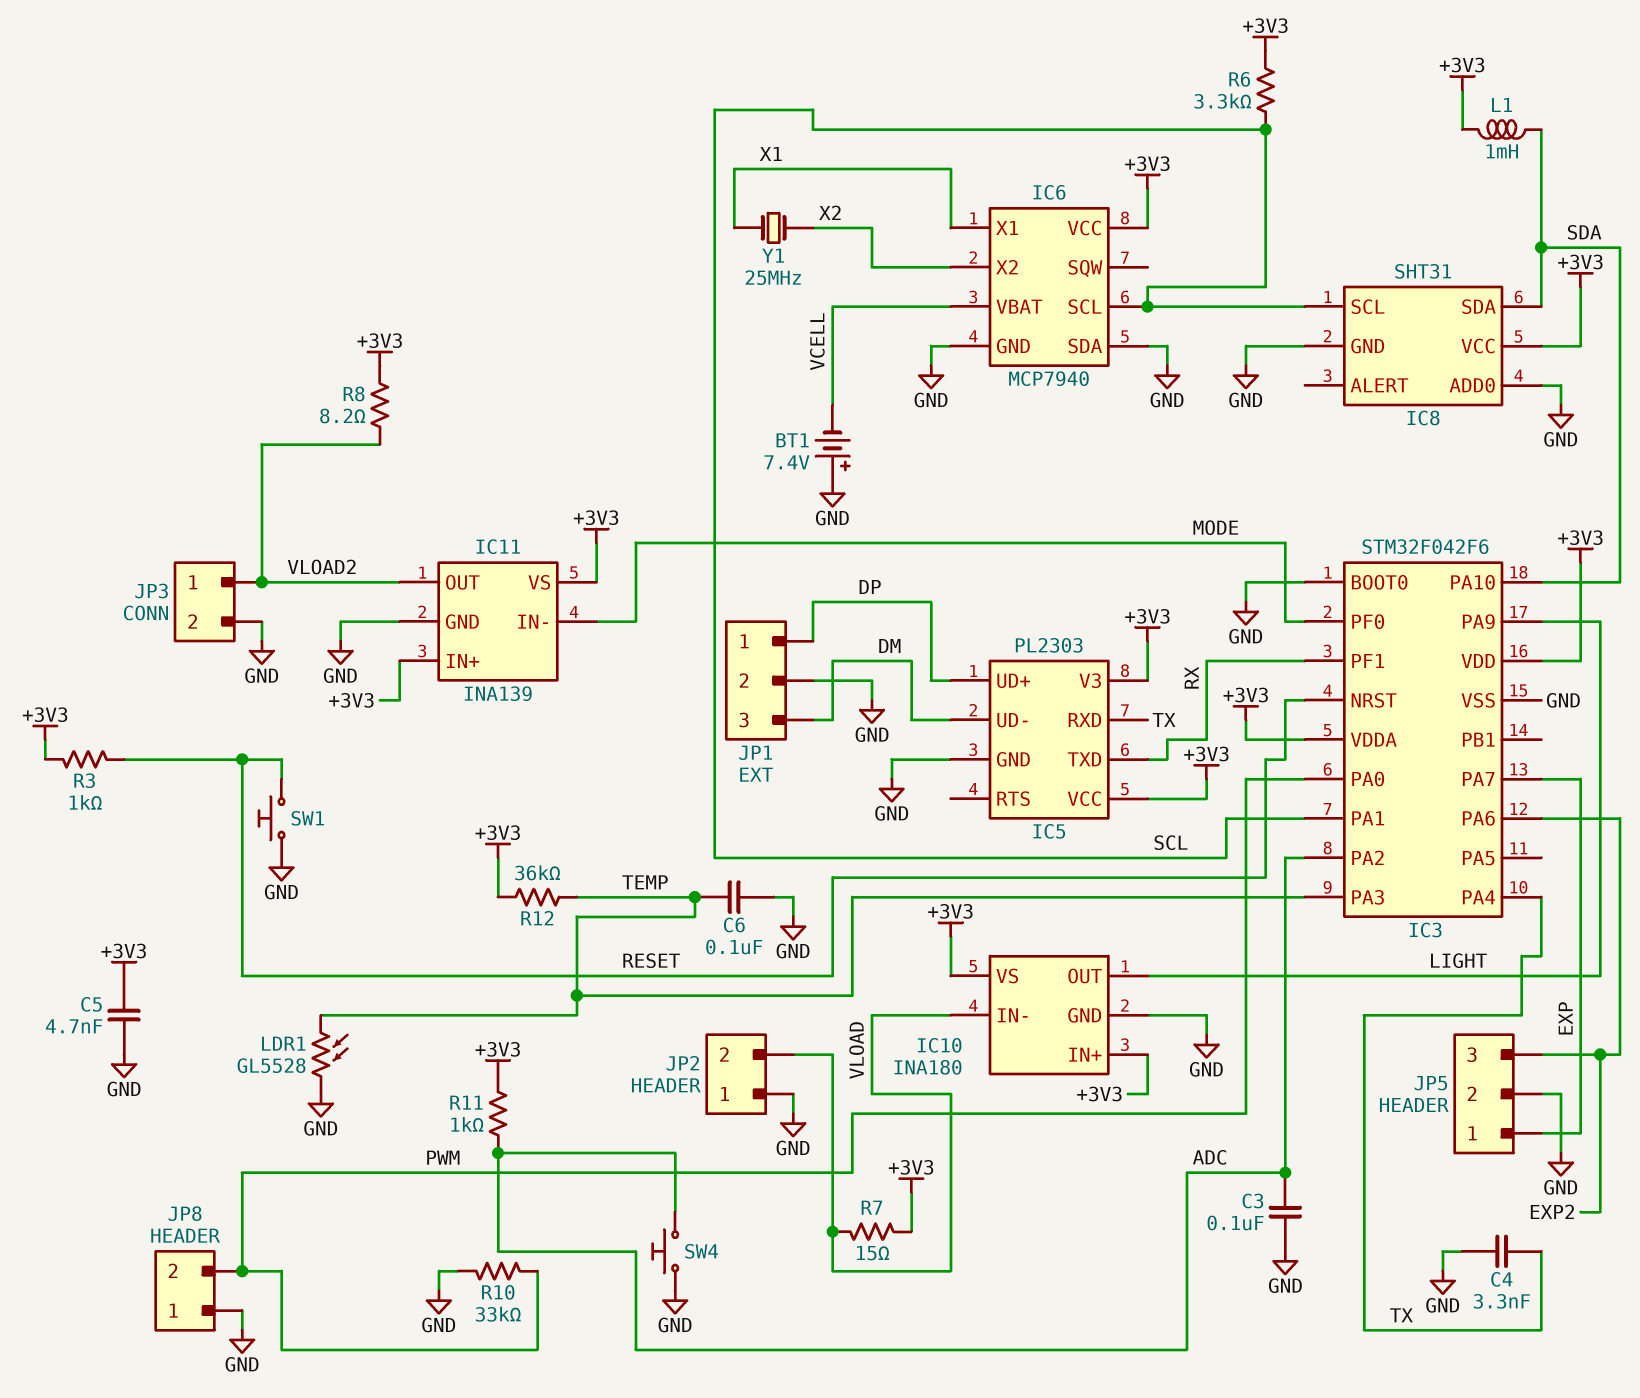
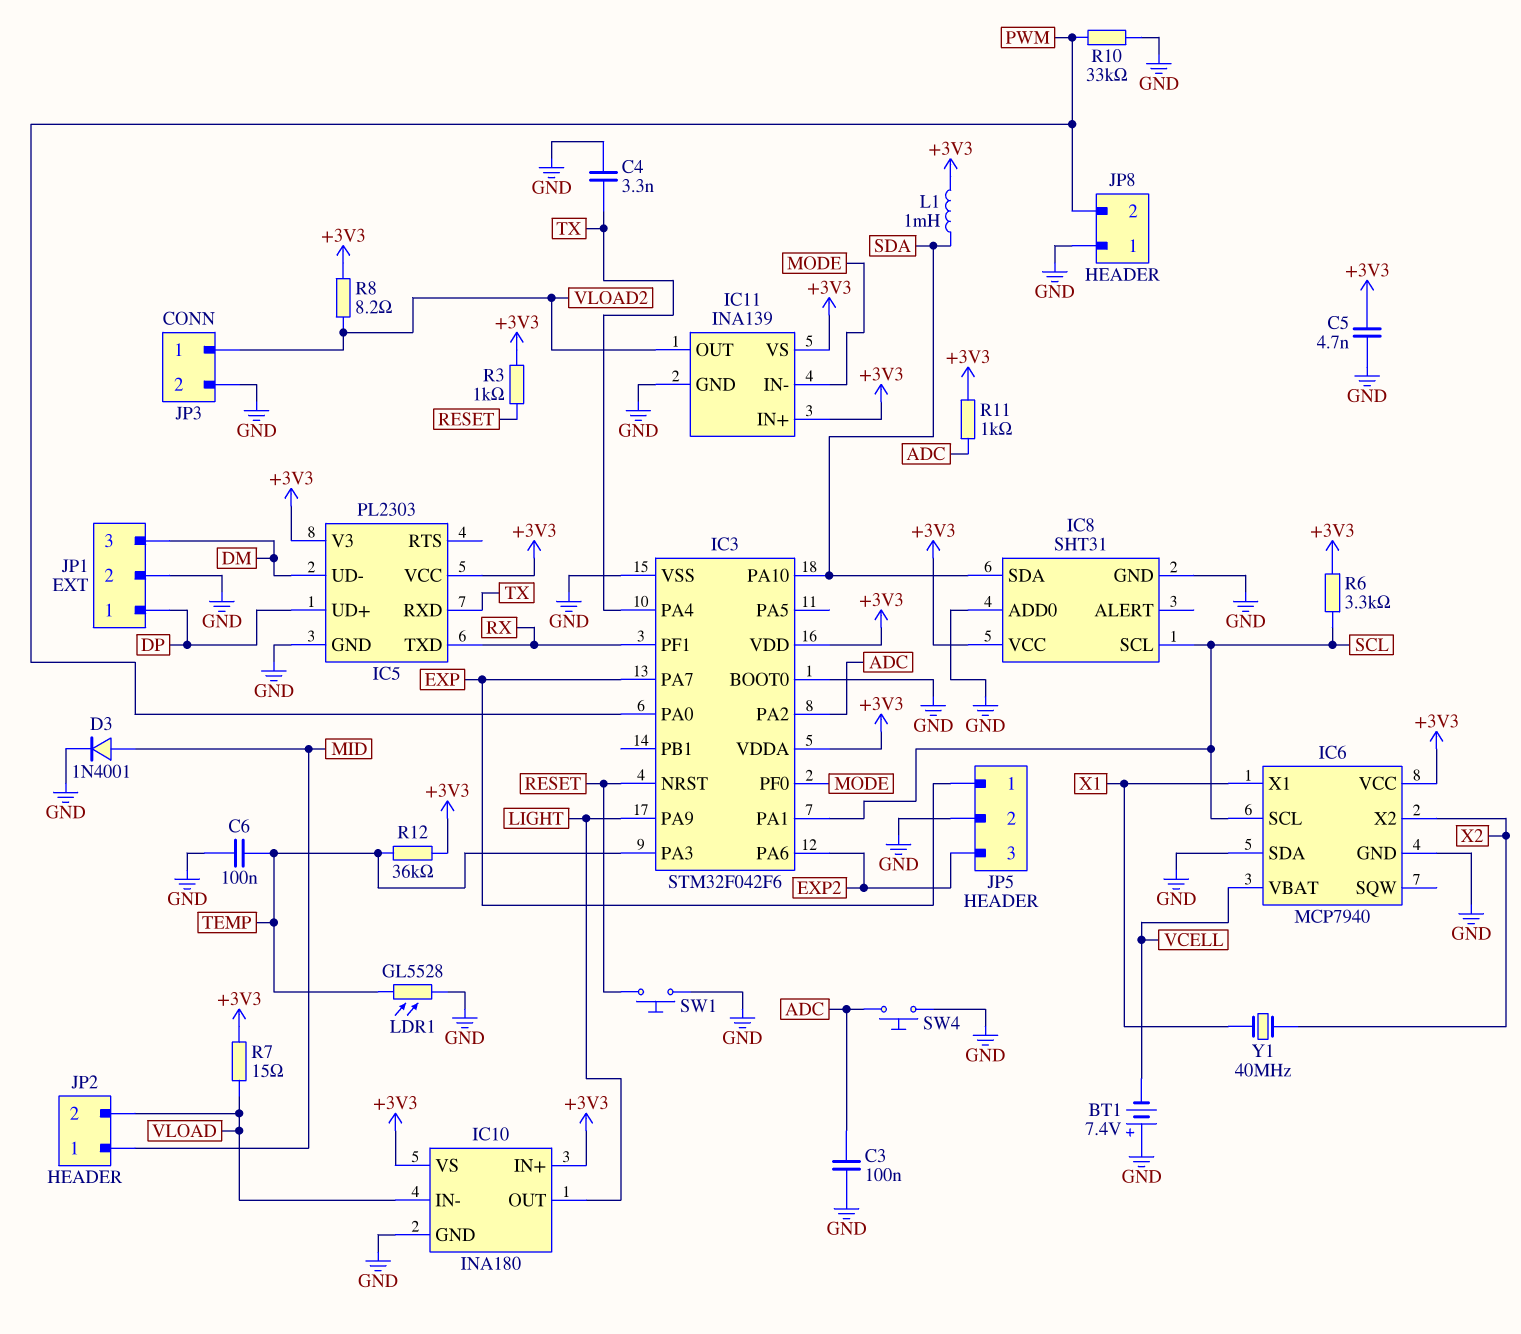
D3: none -> diode 1N4001 (A MID, K GND)
JP2 pin 1: GND -> MID
Y1: 25MHz (X1, X2) -> 40MHz (X1, X2)

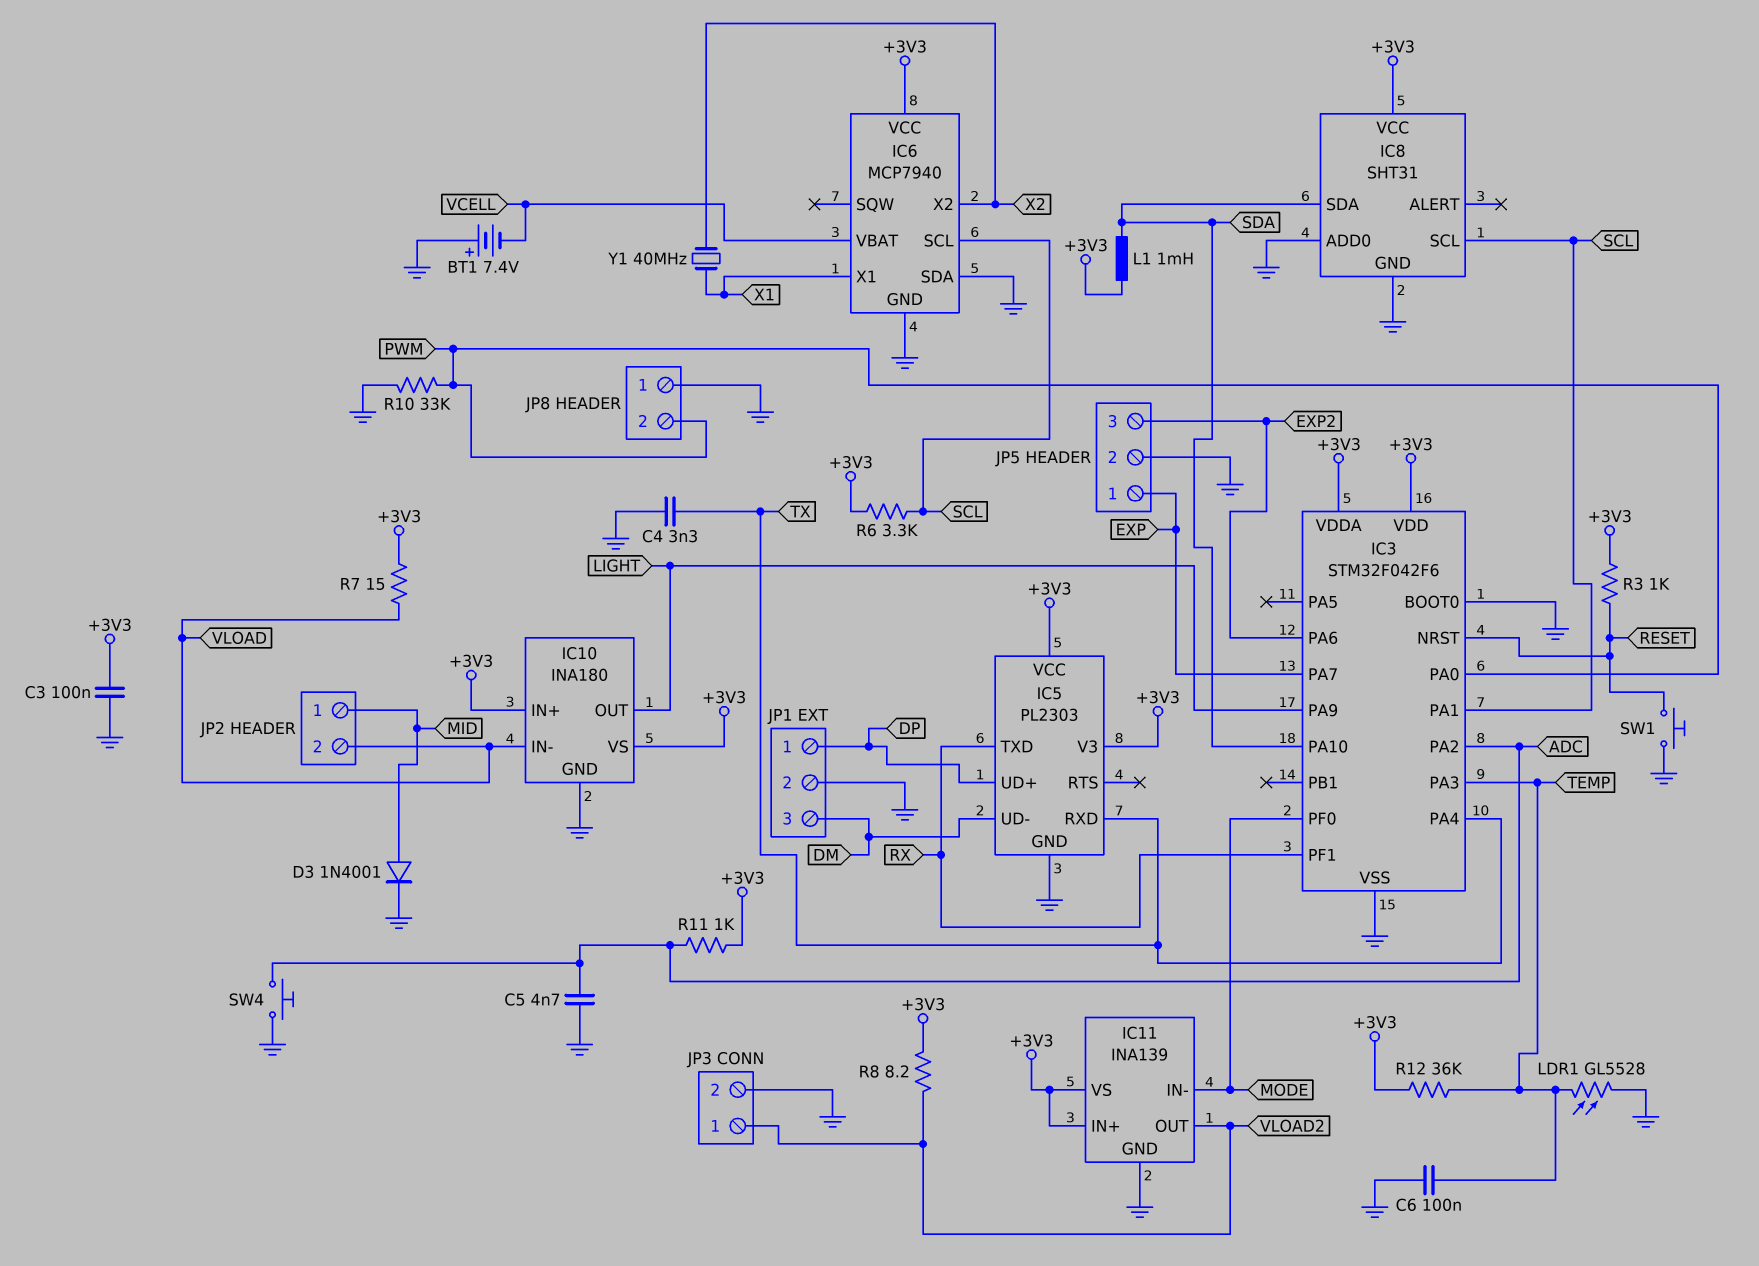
C3: 100nF (ADC, GND) -> 100nF (+3V3, GND)
C5: 4.7nF (+3V3, GND) -> 4.7nF (ADC, GND)

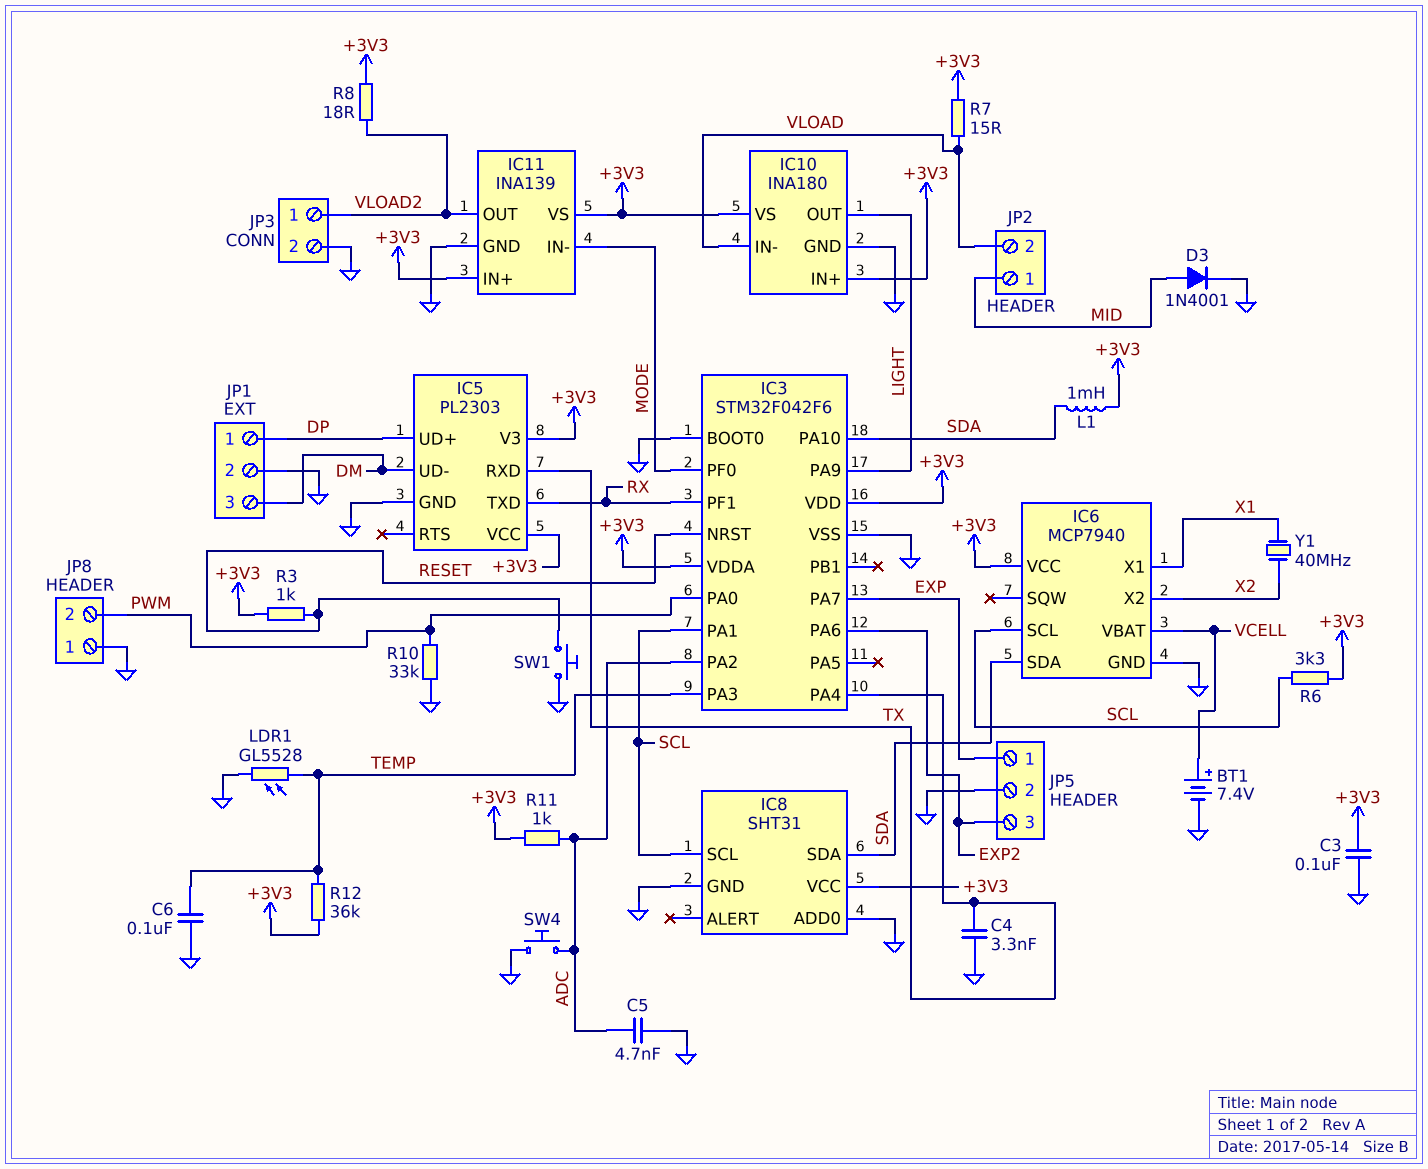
BT1: 7.4V (plus GND, minus VCELL) -> 7.4V (plus VCELL, minus GND)
IC6 pin SDA: GND -> SDA
R8: 8.2 (+3V3, VLOAD2) -> 18 (+3V3, VLOAD2)

